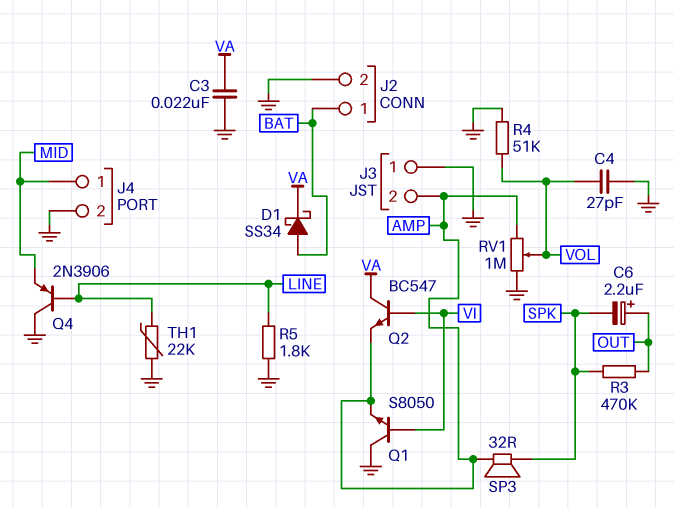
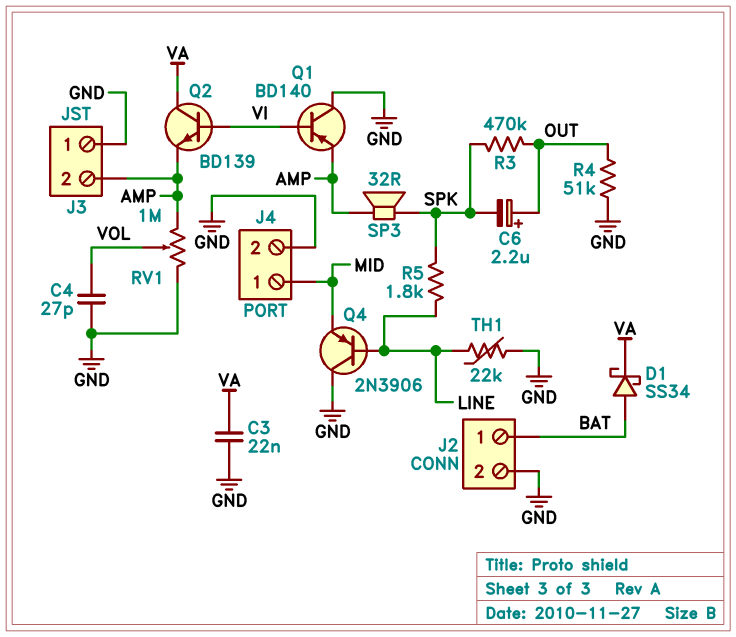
Q1: NPN S8050 (B VI, C GND, E AMP) -> PNP BD140 (B VI, C GND, E AMP)
Q2: NPN BC547 (B VI, C VA, E AMP) -> NPN BD139 (B VI, C VA, E AMP)
R4: 51k (GND, VOL) -> 51k (GND, OUT)
R5: 1.8k (GND, LINE) -> 1.8k (LINE, SPK)

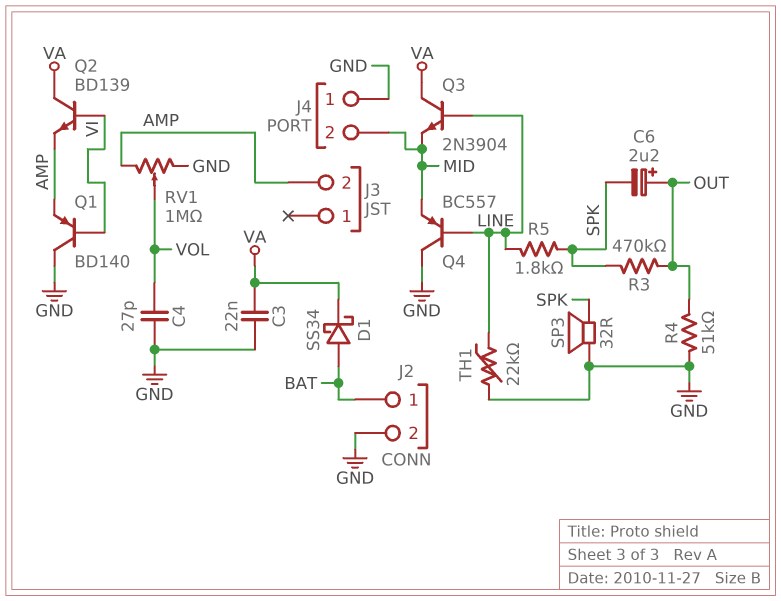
J3 pin 1: GND -> none
J4 pin 1: MID -> GND
J4 pin 2: GND -> MID
Q3: none -> NPN 2N3904 (B LINE, C VA, E MID)
Q4: PNP 2N3906 (B LINE, C GND, E MID) -> PNP BC557 (B LINE, C GND, E MID)
SP3: speaker 32R (AMP, SPK) -> speaker 32R (GND, SPK)

